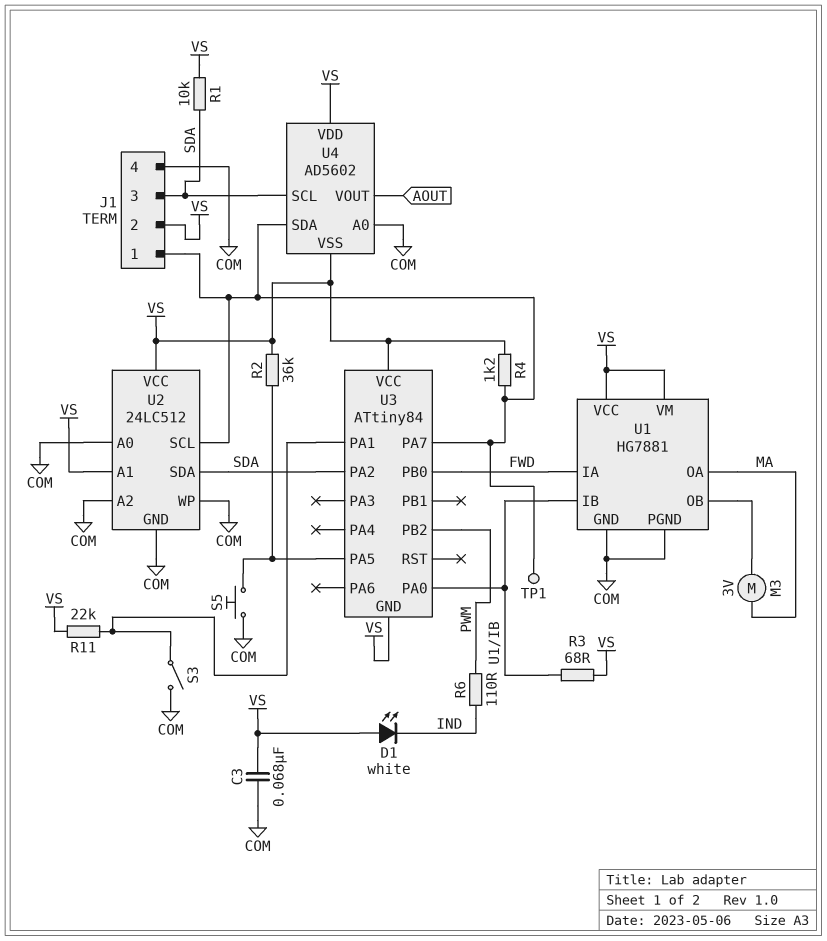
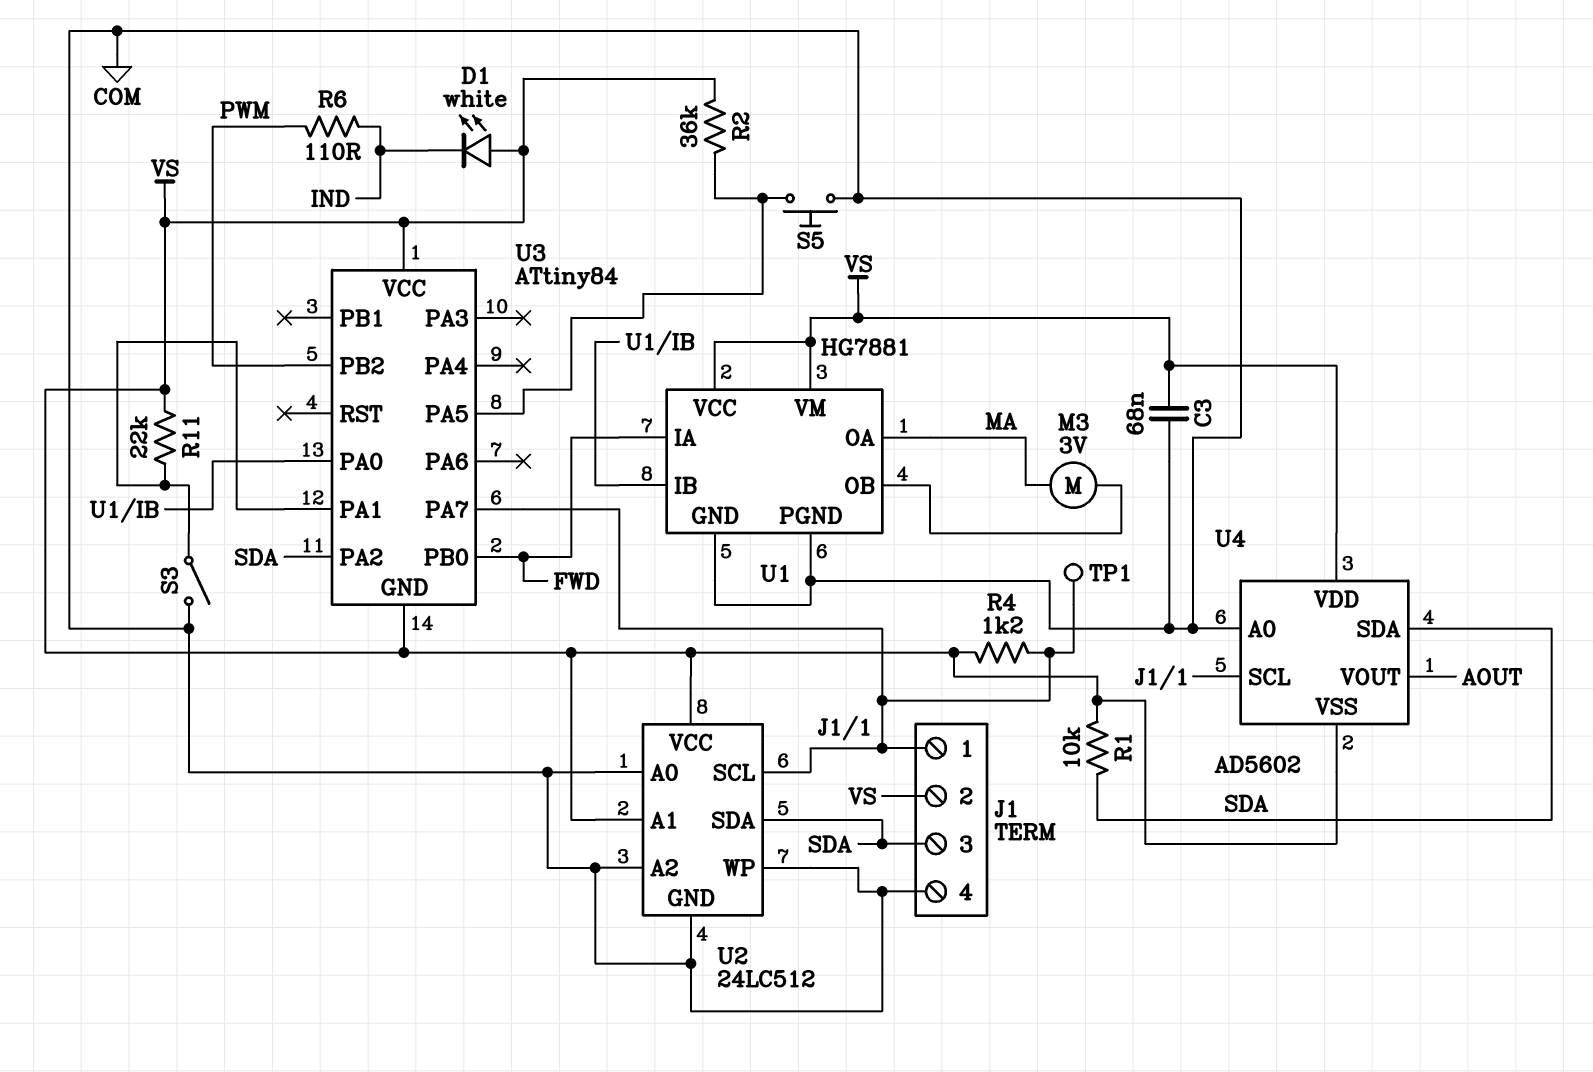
R3: 68 (U1/IB, VS) -> none
U4 pin SCL: SDA -> J1/1
U4 pin SDA: J1/1 -> SDA

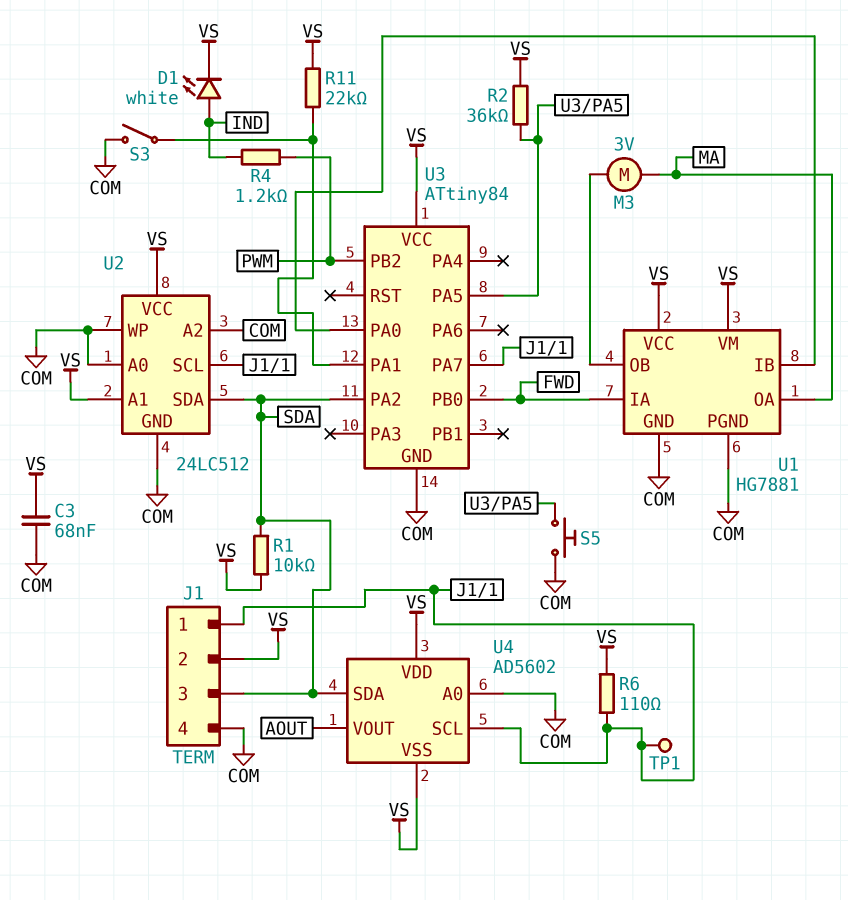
D1: LED white (A VS, K IND) -> LED white (A IND, K VS)
R4: 1.2k (J1/1, VS) -> 1.2k (IND, PWM)
R6: 110 (IND, PWM) -> 110 (J1/1, VS)
U3 pin GND: VS -> COM

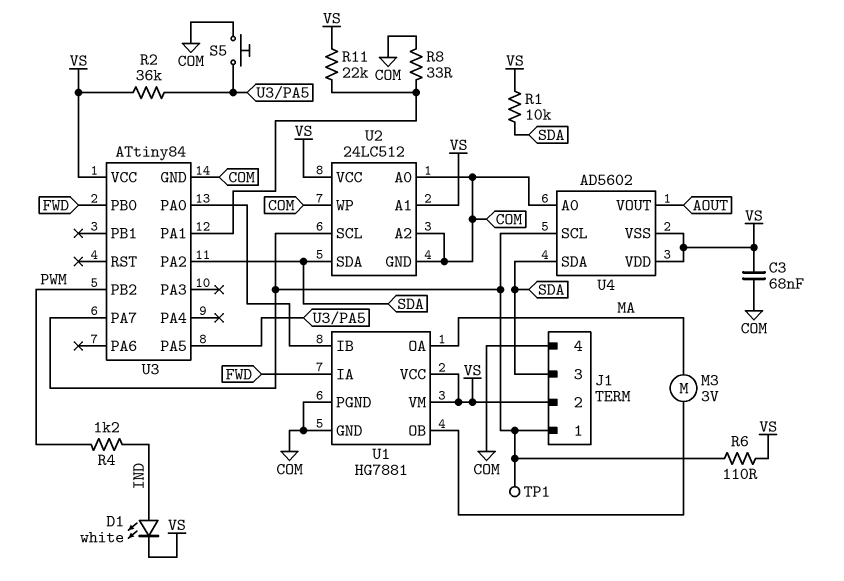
R8: none -> 33 (COM, U3/PA1)
S3: switch (COM, U3/PA1) -> none

